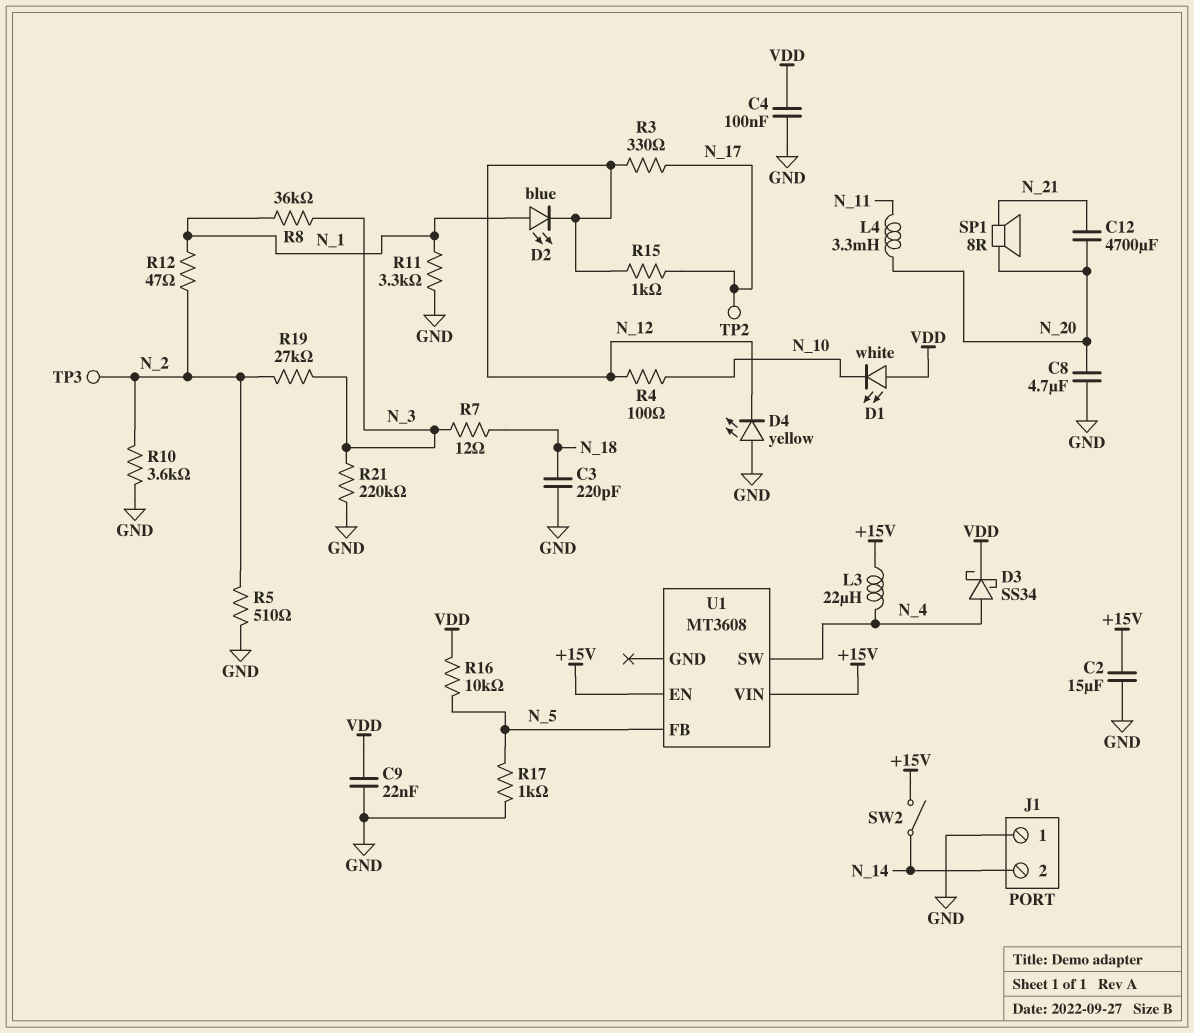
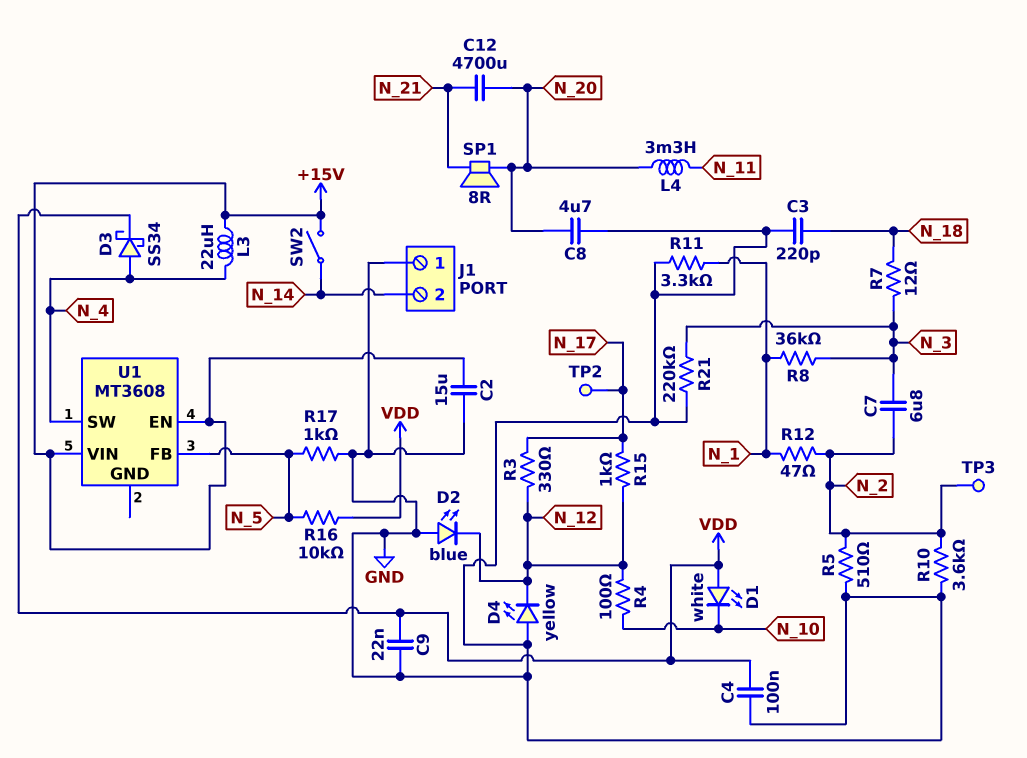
C7: none -> 6.8uF (N_2, N_3)
D2: LED blue (A N_1, K N_12) -> LED blue (A GND, K N_12)
R19: 27k (N_2, N_3) -> none

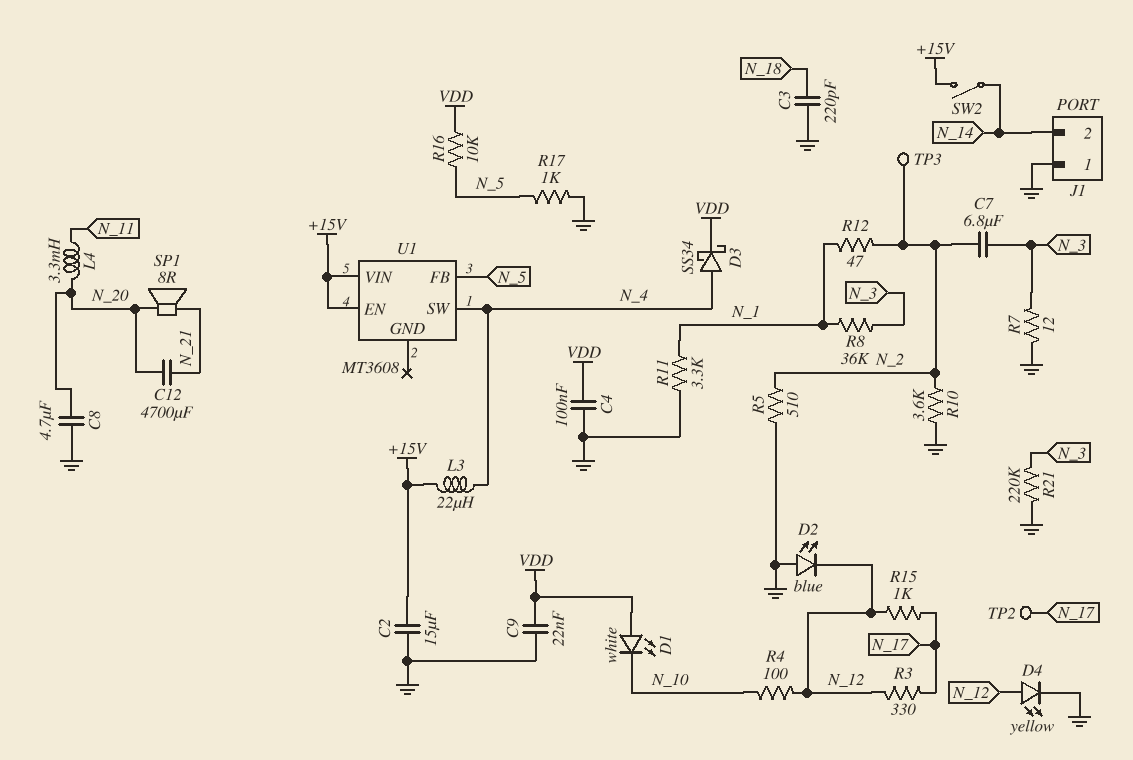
D4: LED yellow (A GND, K N_12) -> LED yellow (A N_12, K GND)
R7: 12 (N_3, N_18) -> 12 (GND, N_3)

